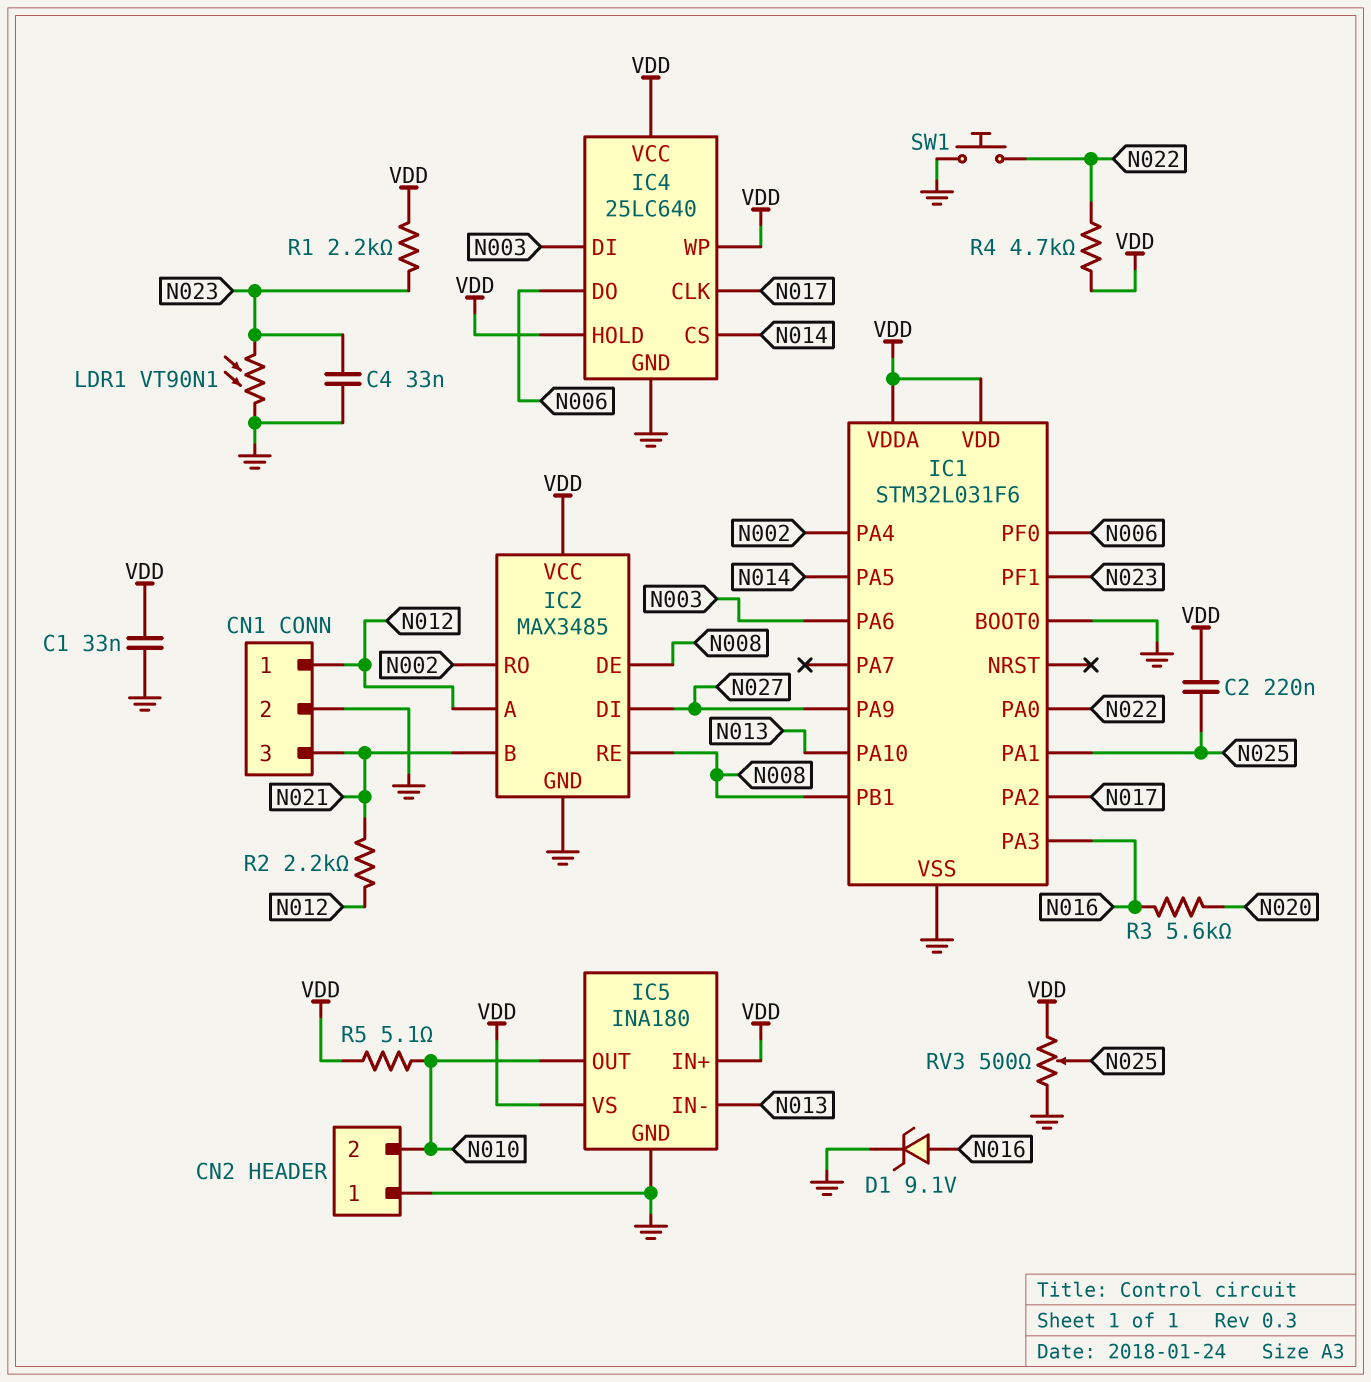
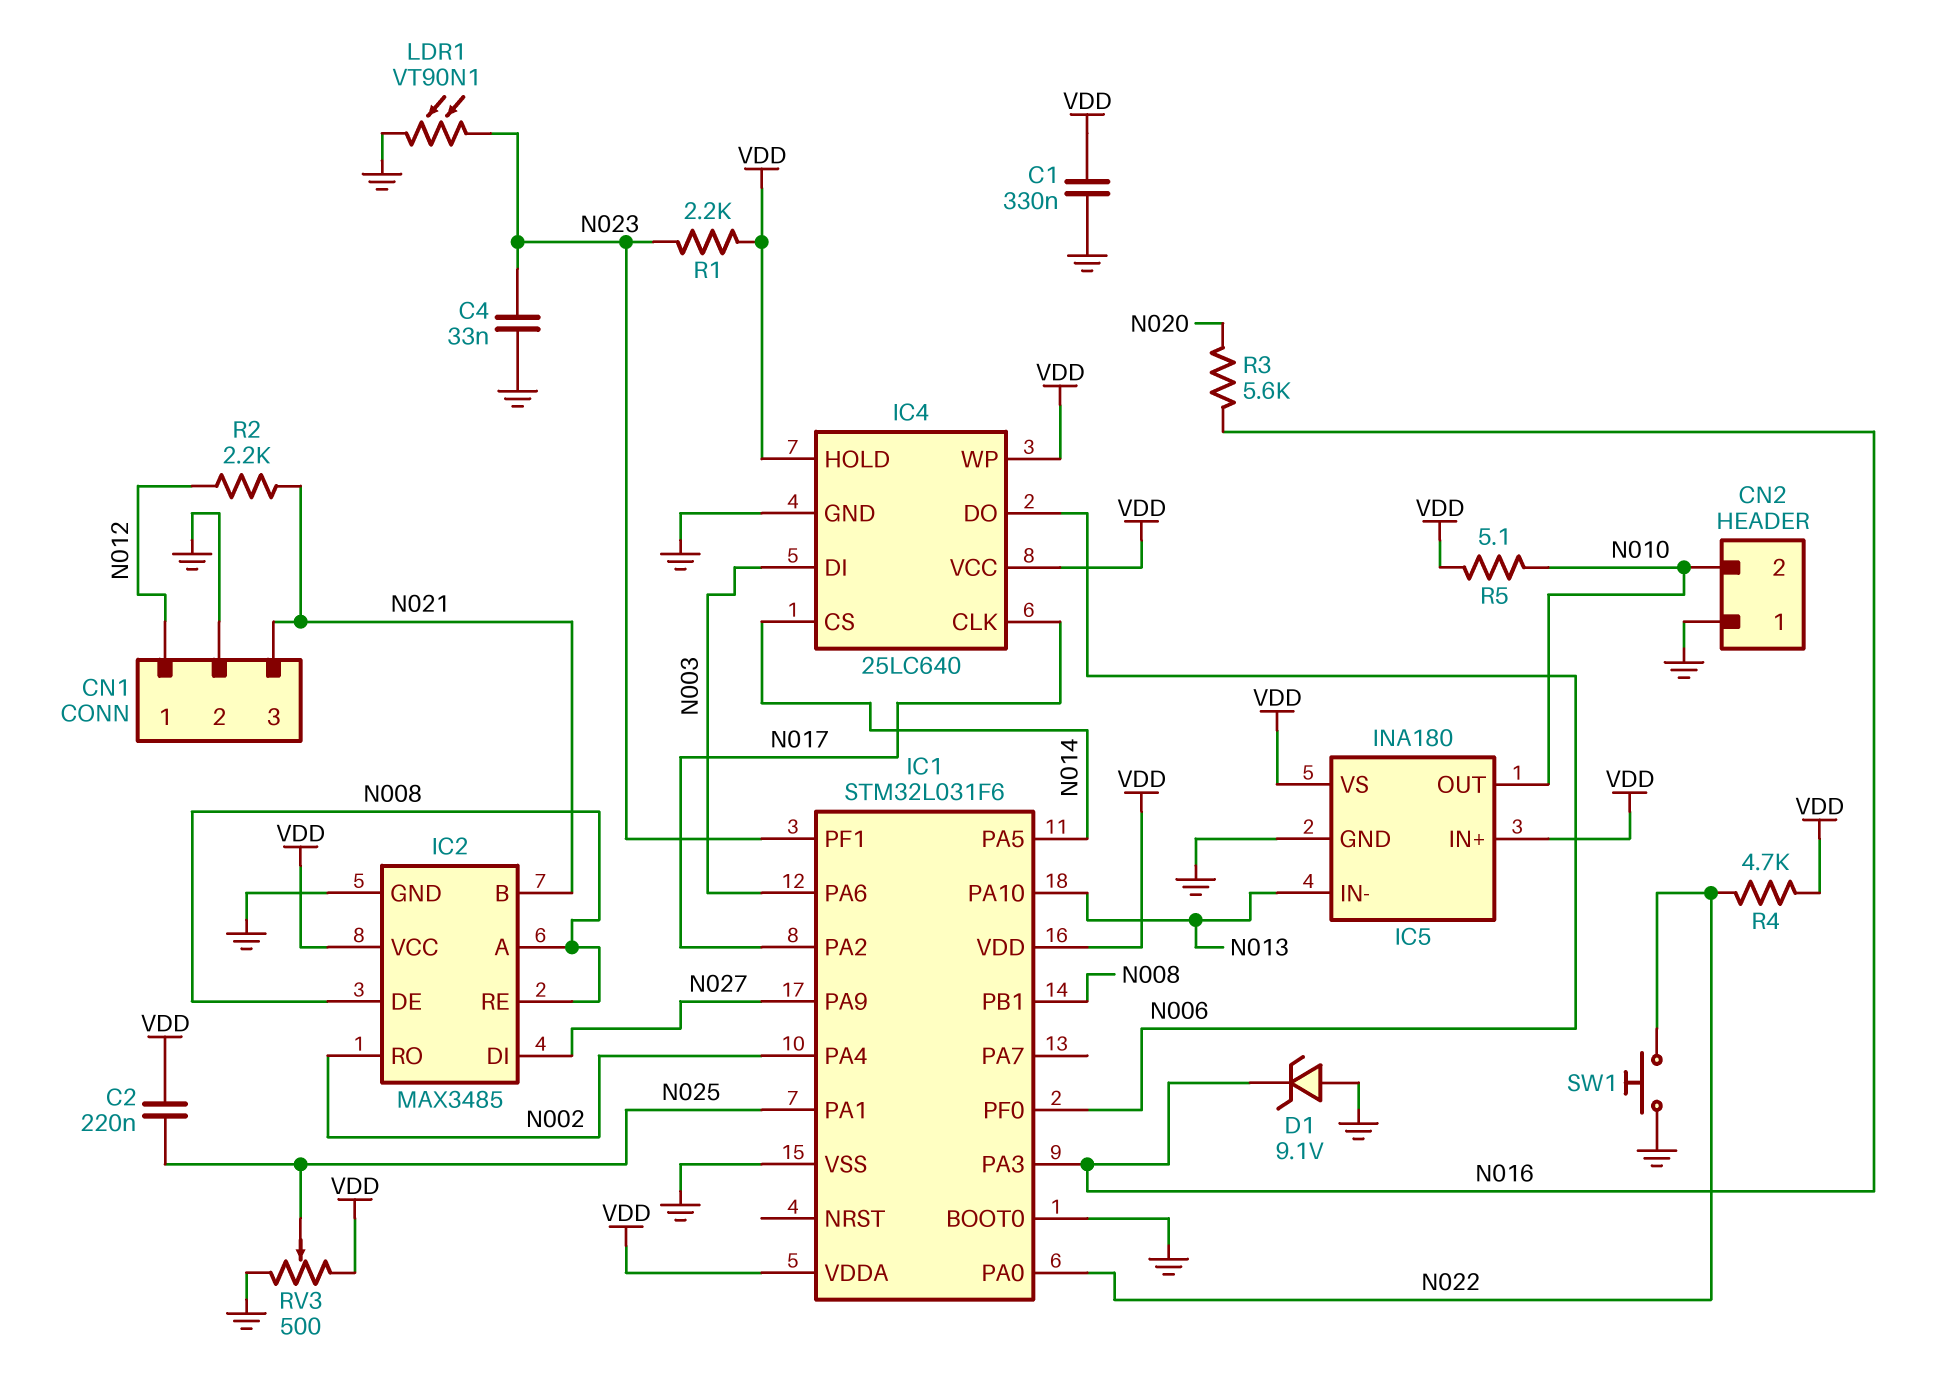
C1: 33nF (GND, VDD) -> 330nF (GND, VDD)
D1: zener 9.1V (A N016, K GND) -> zener 9.1V (A GND, K N016)
IC2 pin A: N012 -> N008

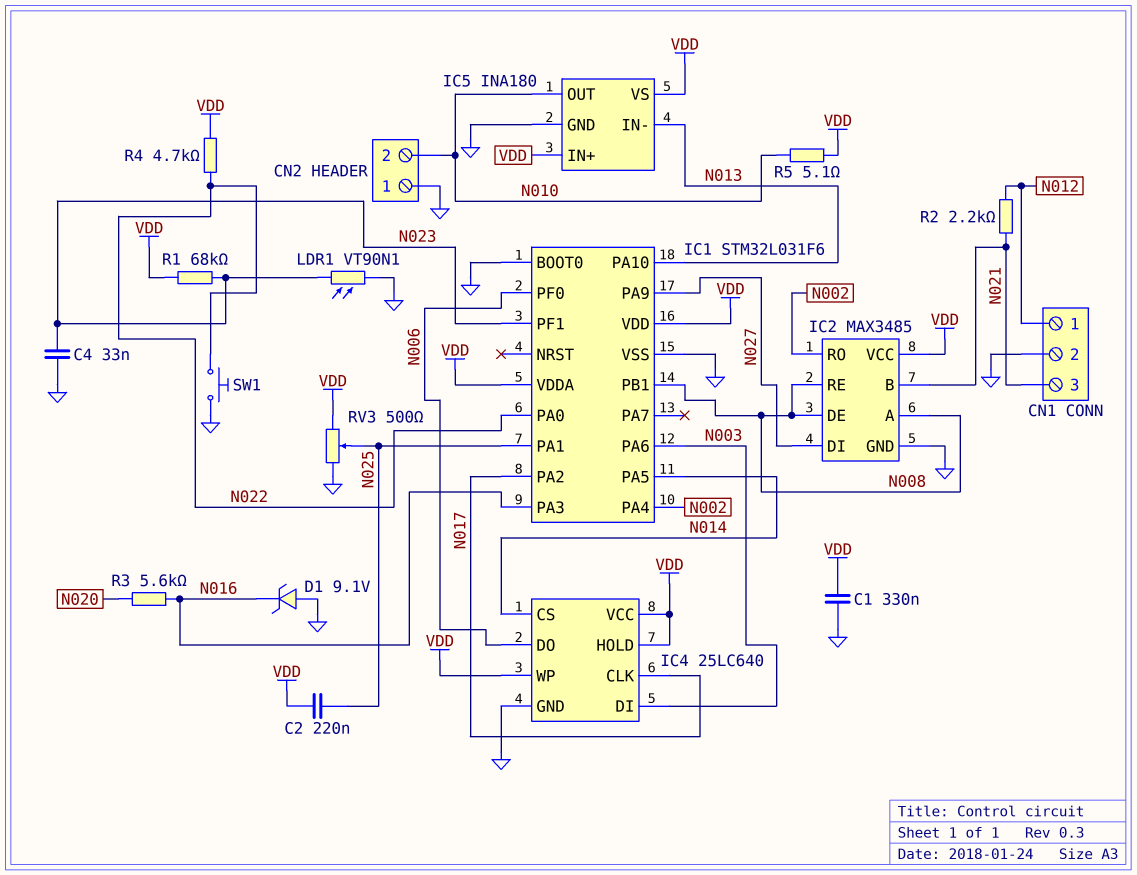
R1: 2.2k (N023, VDD) -> 68k (N023, VDD)

